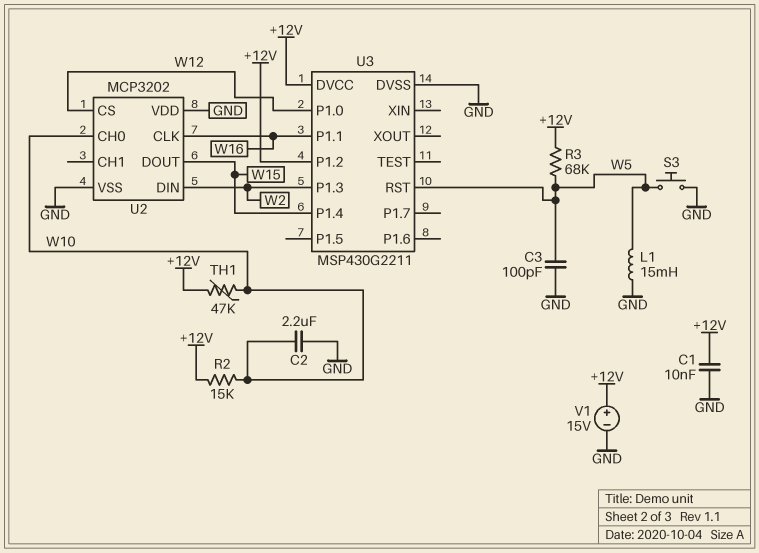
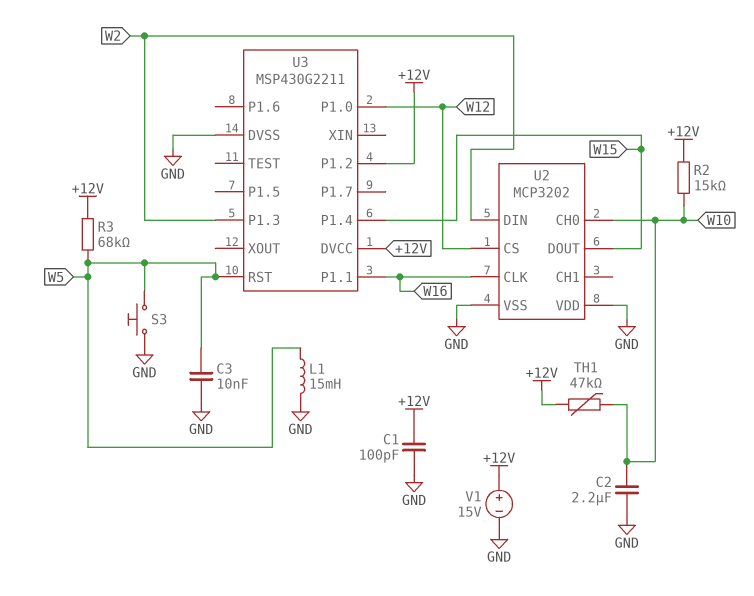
C1: 10nF (+12V, GND) -> 100pF (+12V, GND)
C3: 100pF (GND, W5) -> 10nF (GND, W5)

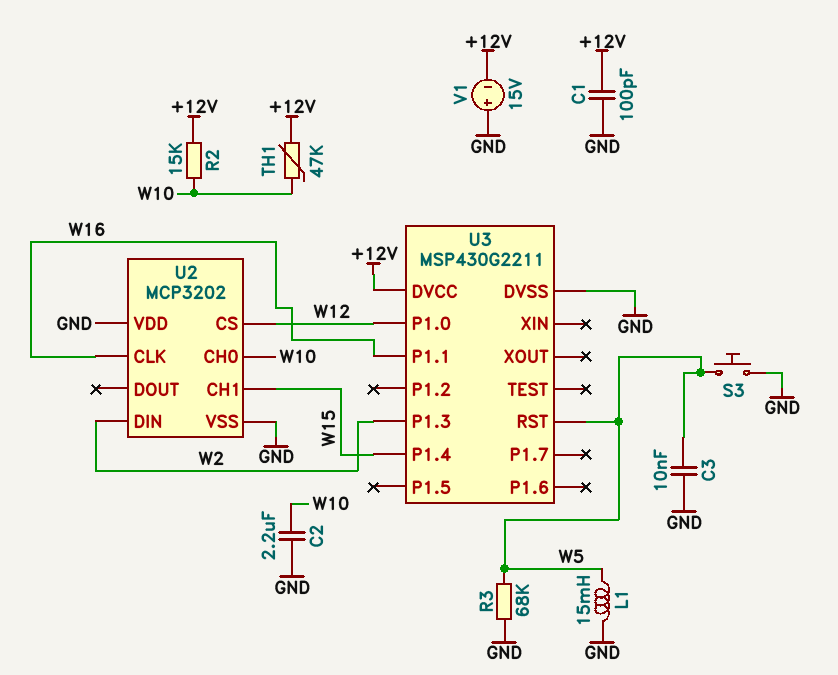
R3: 68k (+12V, W5) -> 68k (GND, W5)
U2 pin CH1: none -> W15
U2 pin DOUT: W15 -> none
U3 pin P1.2: +12V -> none
V1: 15V (plus +12V, minus GND) -> 15V (plus GND, minus +12V)

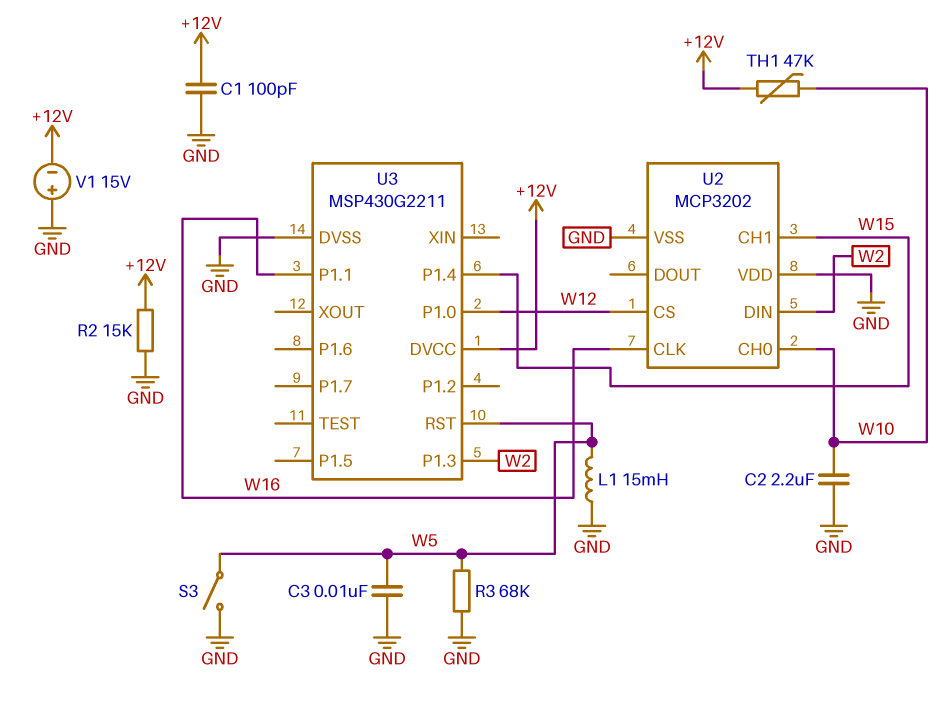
R2: 15k (+12V, W10) -> 15k (+12V, GND)
S3: button (GND, W5) -> switch (GND, W5)

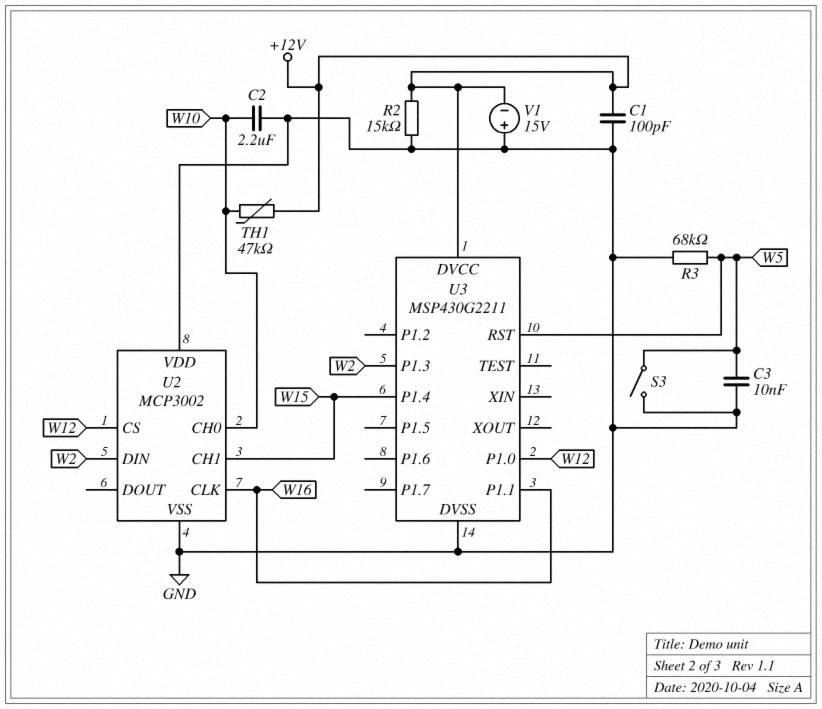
L1: 15mH (GND, W5) -> none
U2: MCP3202 -> MCP3002

